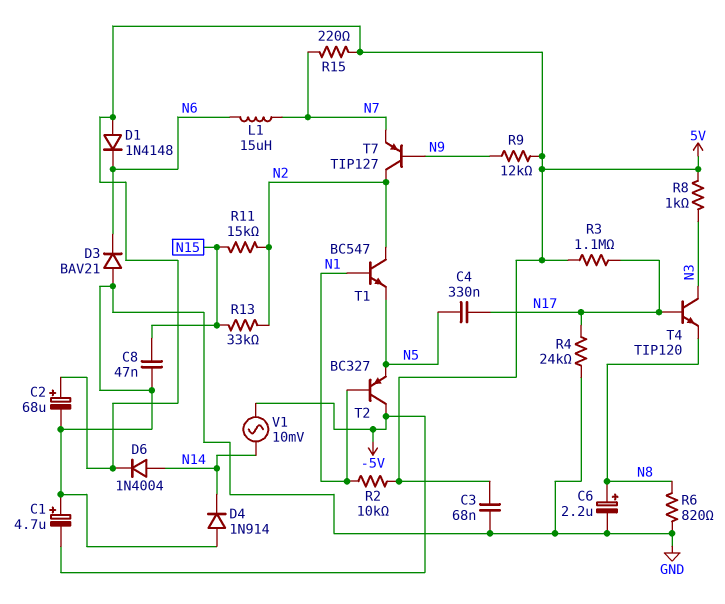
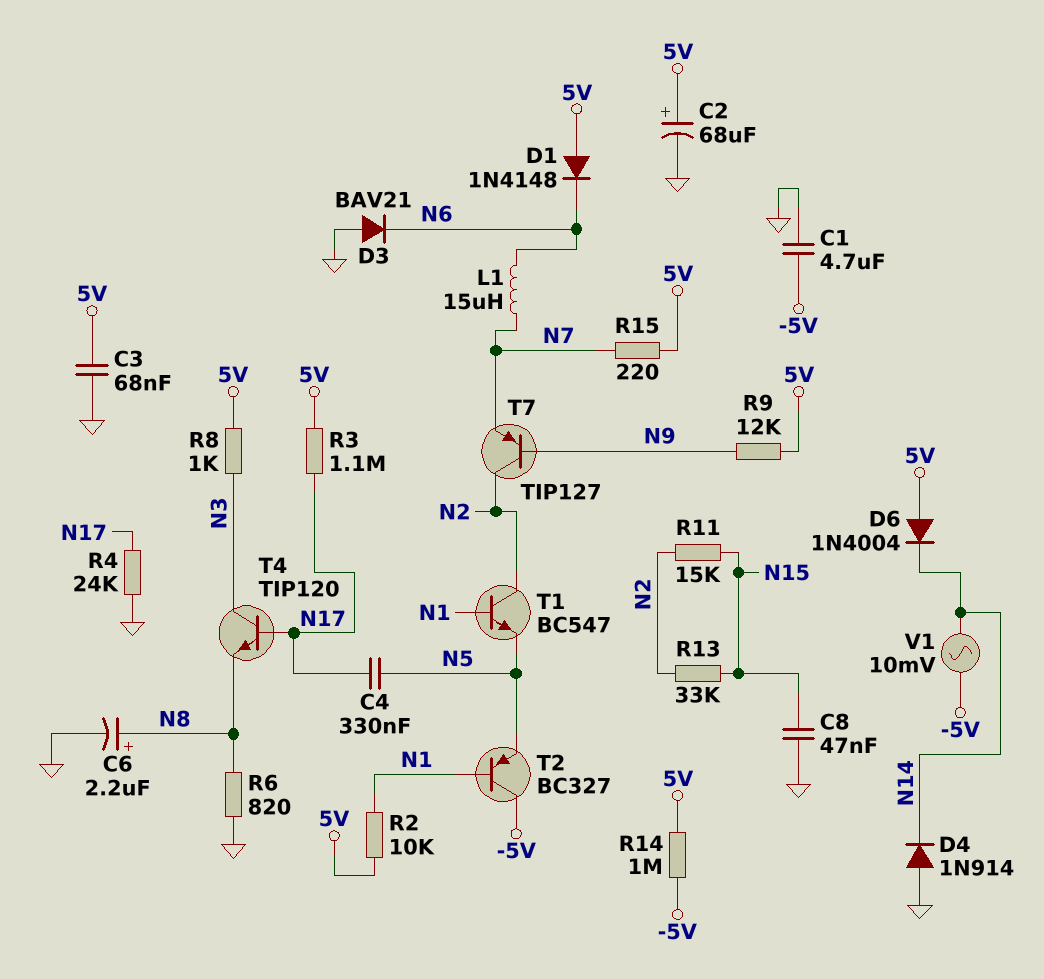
C1: 4.7uF (plus GND, minus -5V) -> 4.7uF (-5V, GND)
D6: diode 1N4004 (A N14, K 5V) -> diode 1N4004 (A 5V, K N14)
R14: none -> 1M (-5V, 5V)

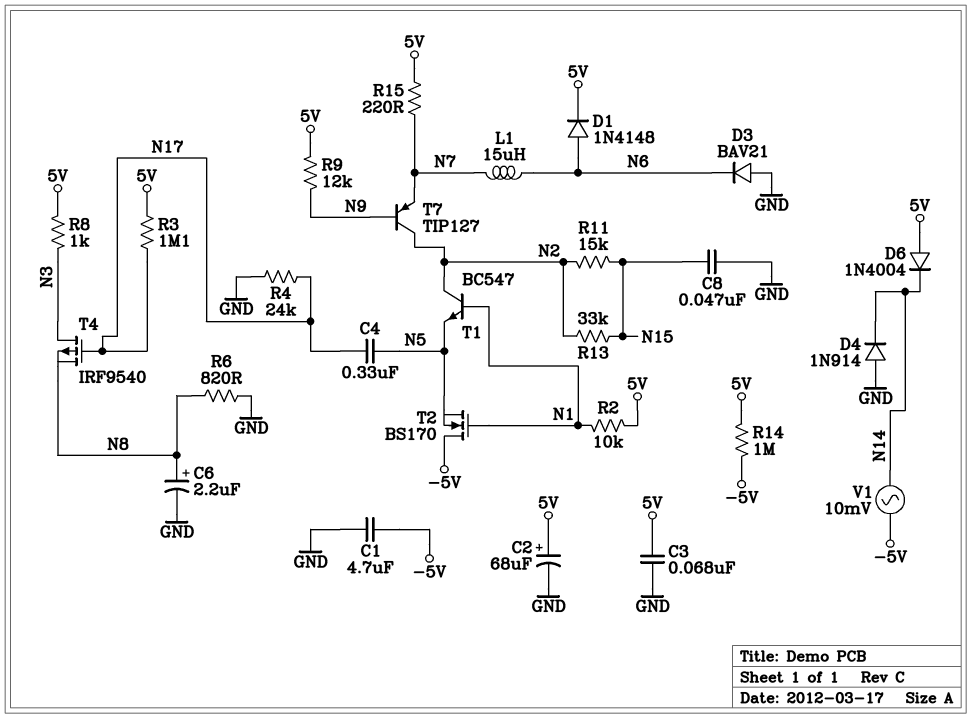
D1: diode 1N4148 (A 5V, K N6) -> diode 1N4148 (A N6, K 5V)
T2: PNP BC327 (B N1, C -5V, E N5) -> NMOS BS170 (G N1, D -5V, S N5)
T4: NPN TIP120 (B N17, C N3, E N8) -> PMOS IRF9540 (G N17, D N3, S N8)

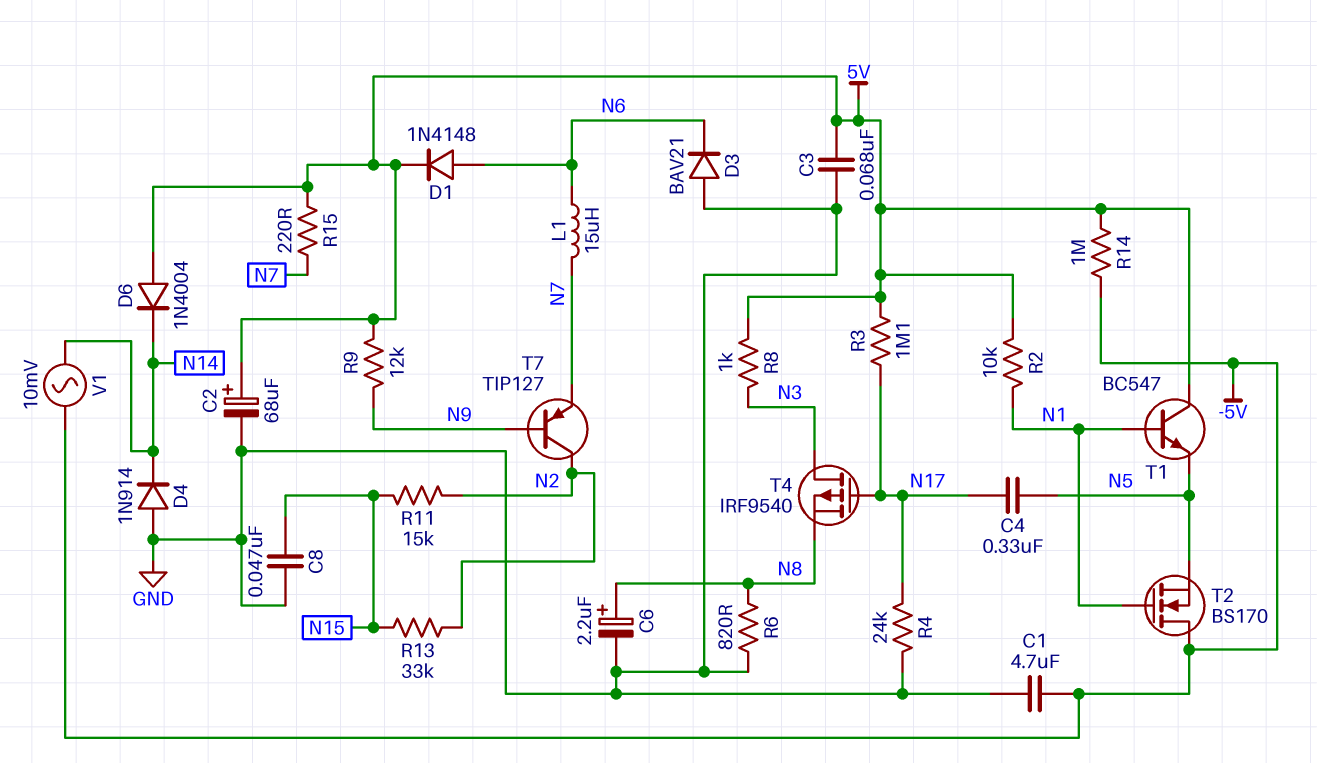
T1: NPN BC547 (B N1, C N2, E N5) -> NPN BC547 (B N1, C 5V, E N5)

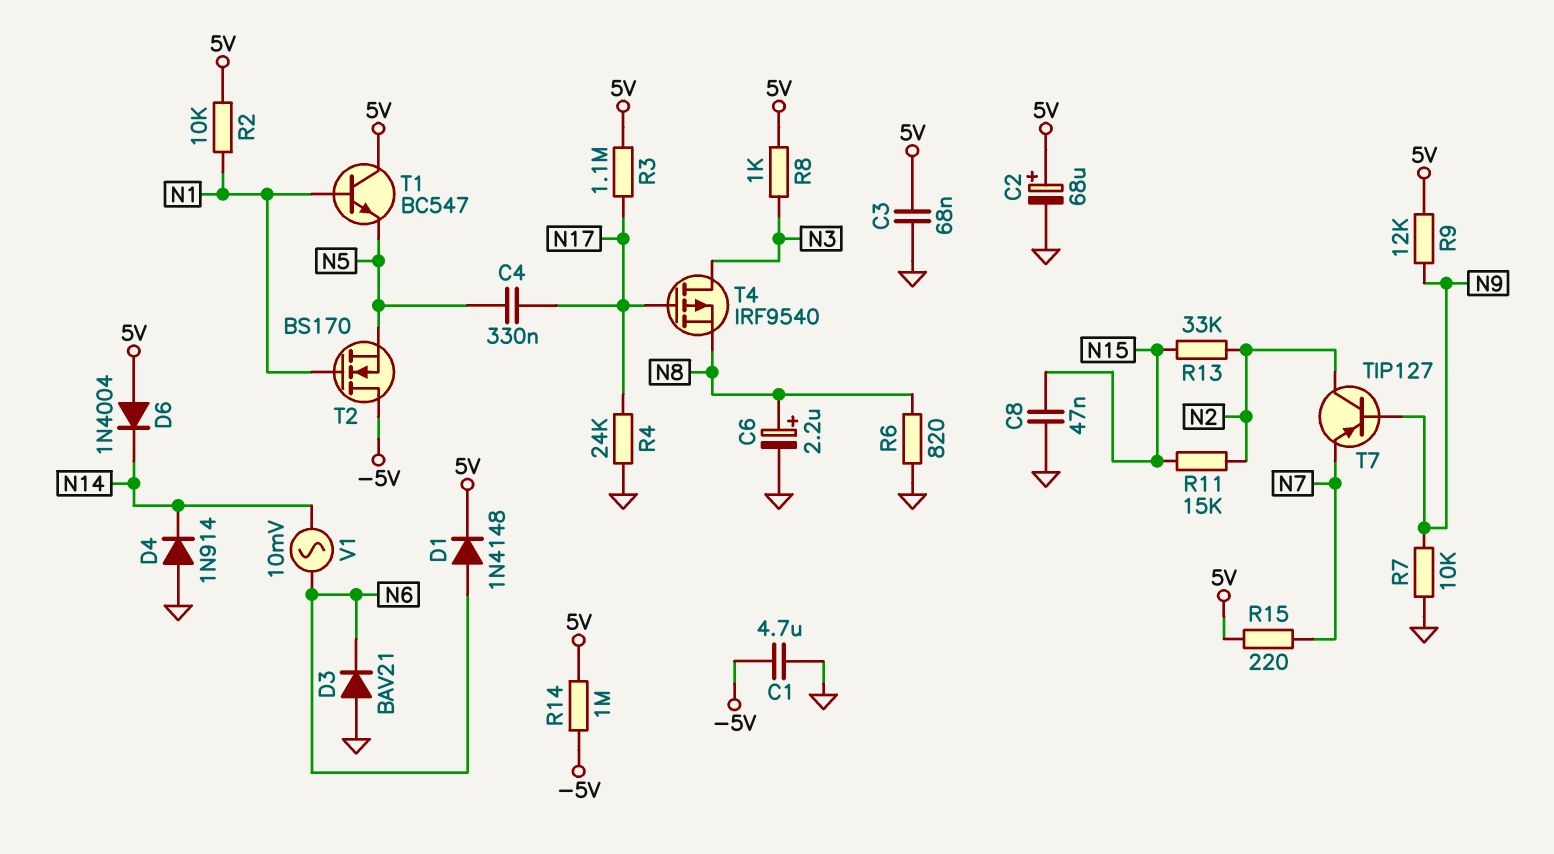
L1: 15uH (N6, N7) -> none
R7: none -> 10k (GND, N9)
V1: AC 10mV (-5V, N14) -> AC 10mV (N6, N14)

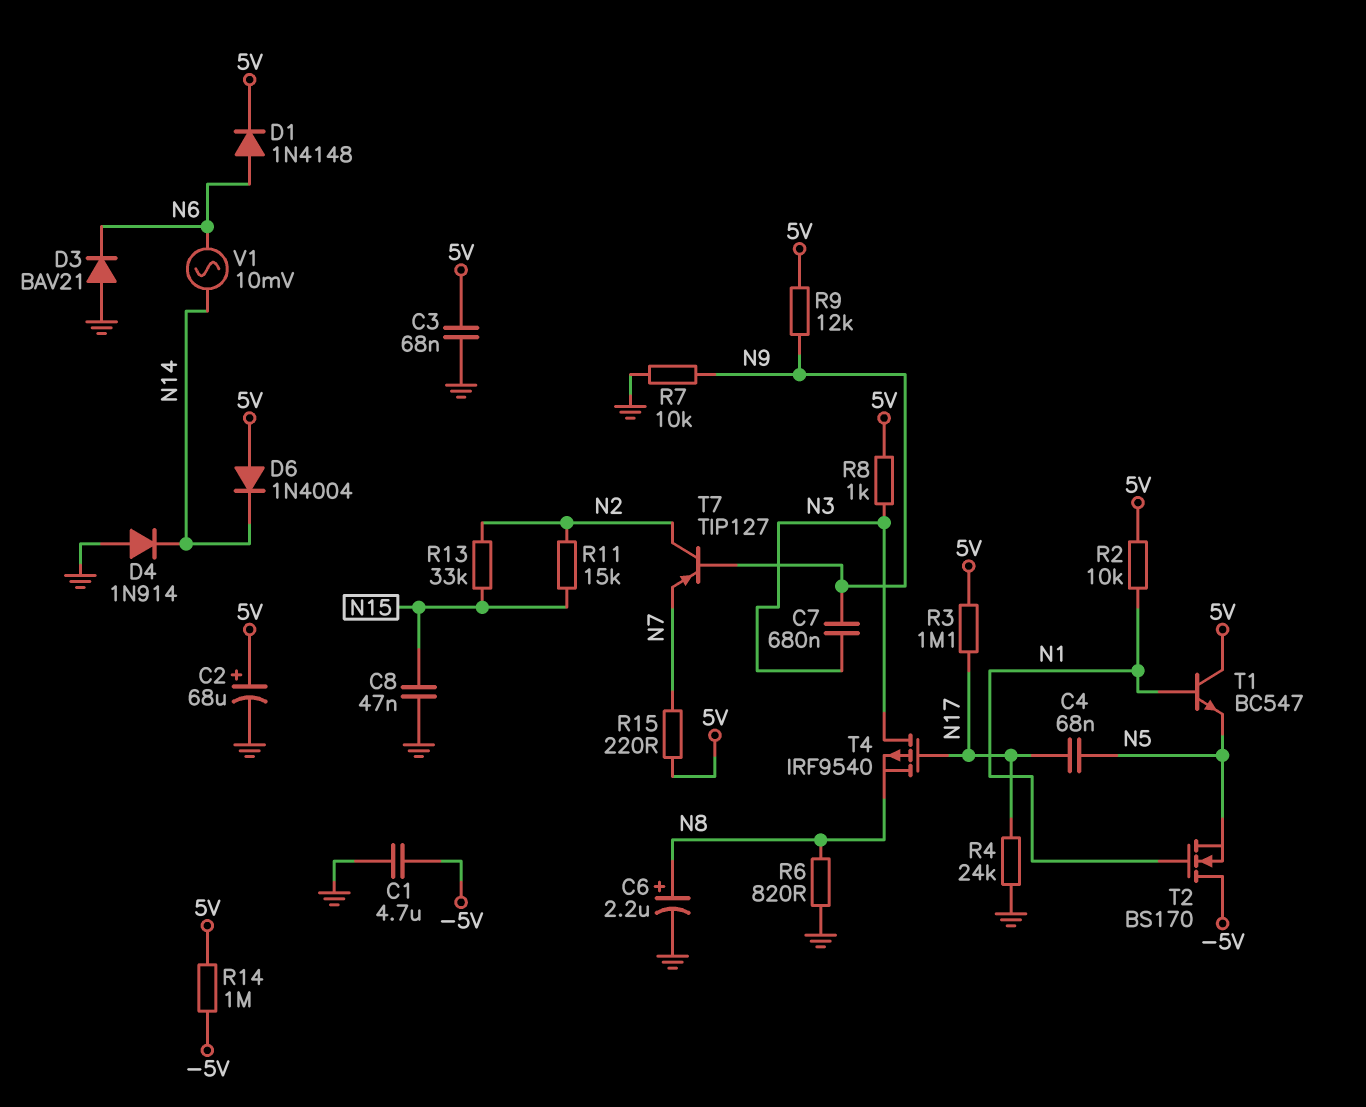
C4: 330nF (N5, N17) -> 68nF (N5, N17)
C7: none -> 680nF (N3, N9)

